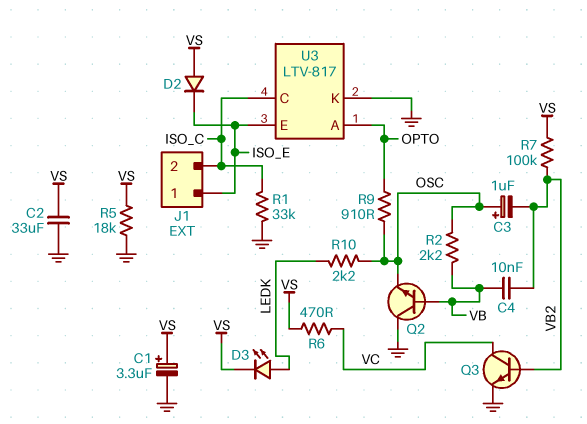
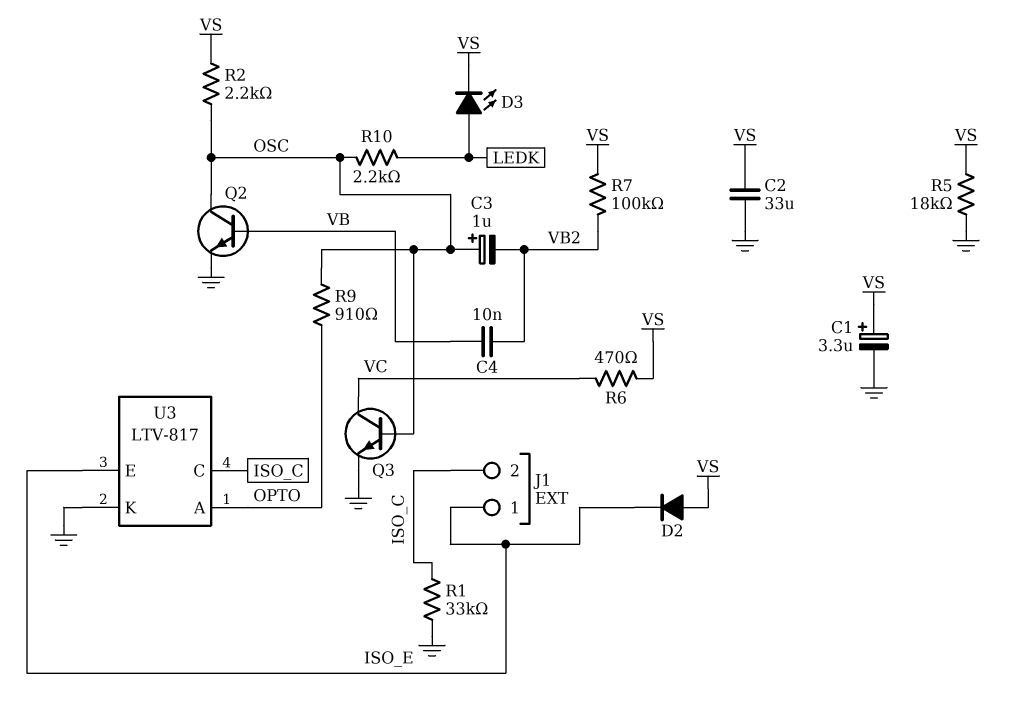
Q2: NPN (B VB, C GND, E OSC) -> NPN (B VB, C OSC, E GND)
Q3: NPN (B VB2, C VC, E GND) -> NPN (B OSC, C VC, E GND)
R2: 2.2k (OSC, VB) -> 2.2k (OSC, VS)

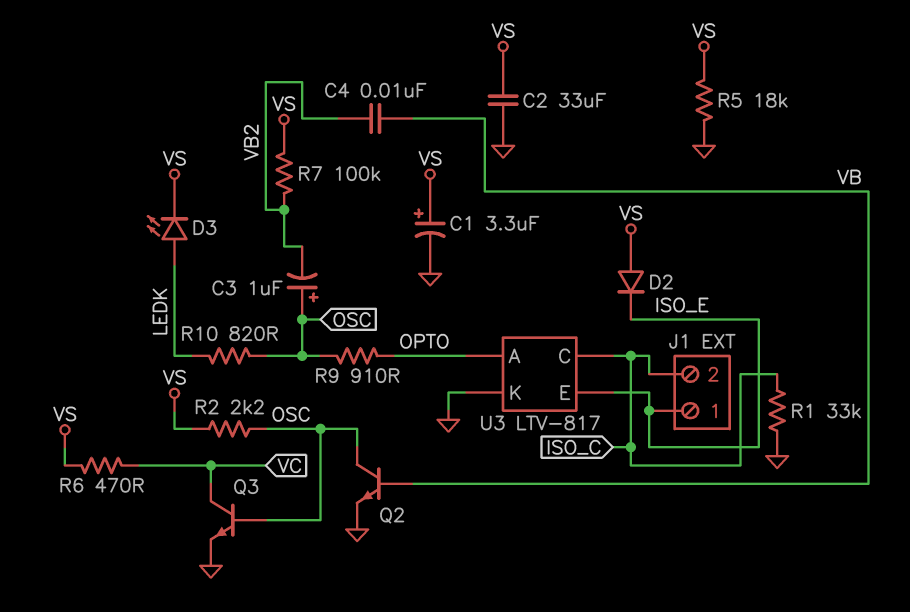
R10: 2.2k (LEDK, OSC) -> 820 (LEDK, OSC)

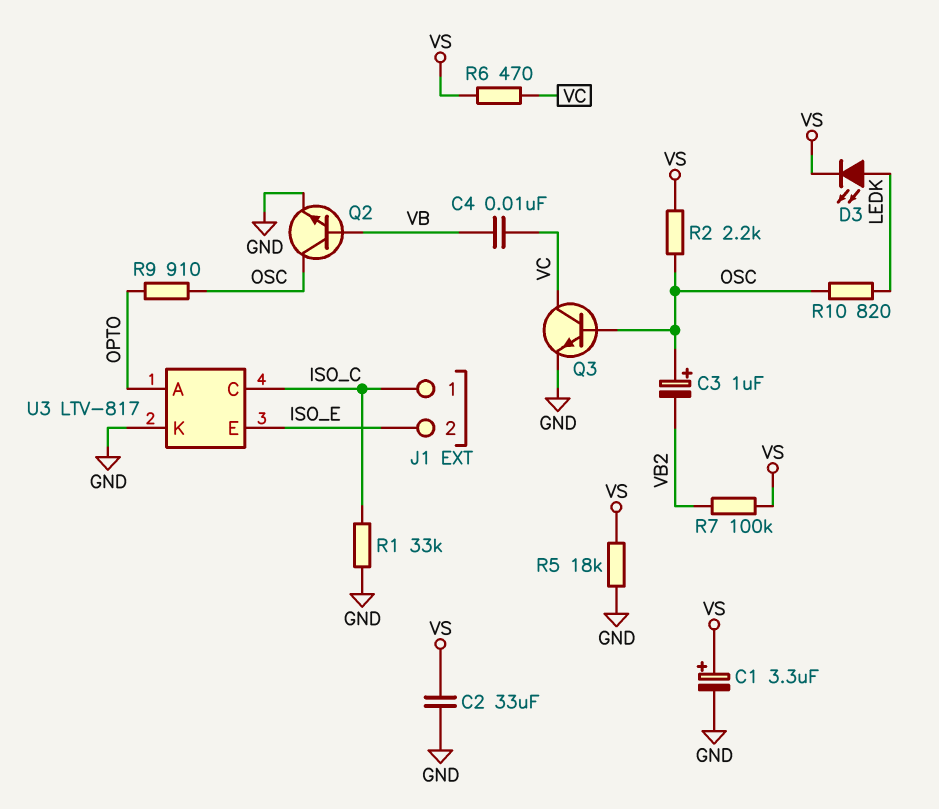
C4: 10nF (VB, VB2) -> 10nF (VB, VC)
D2: diode (A VS, K ISO_E) -> none
J1 pin 1: ISO_E -> ISO_C
J1 pin 2: ISO_C -> ISO_E

